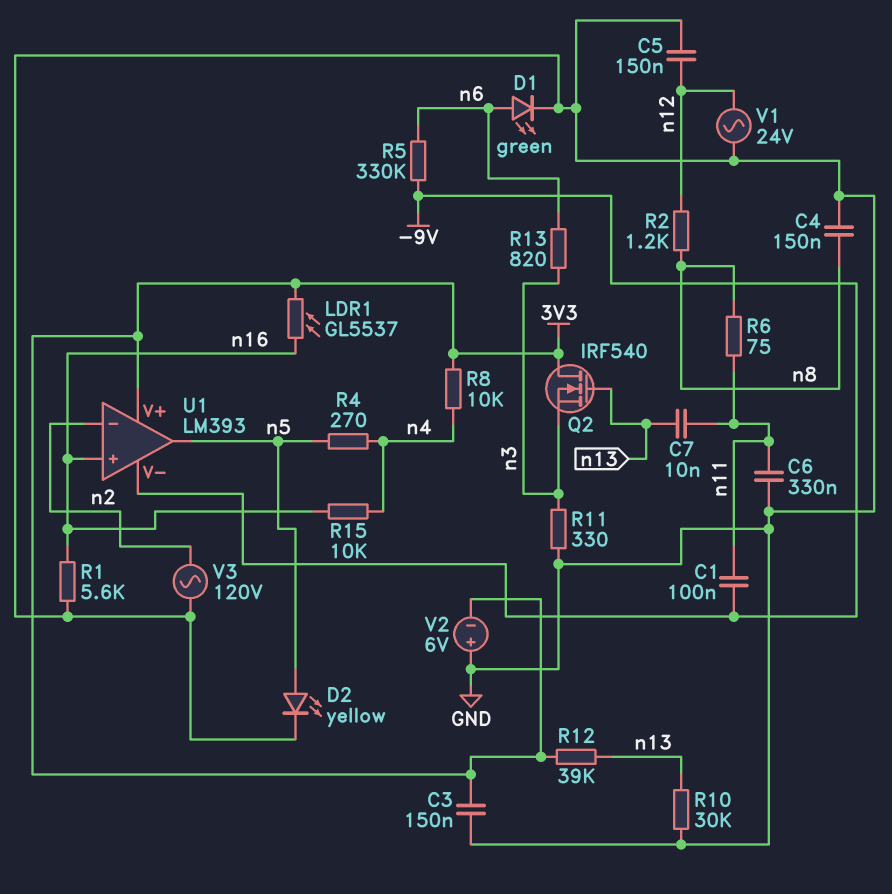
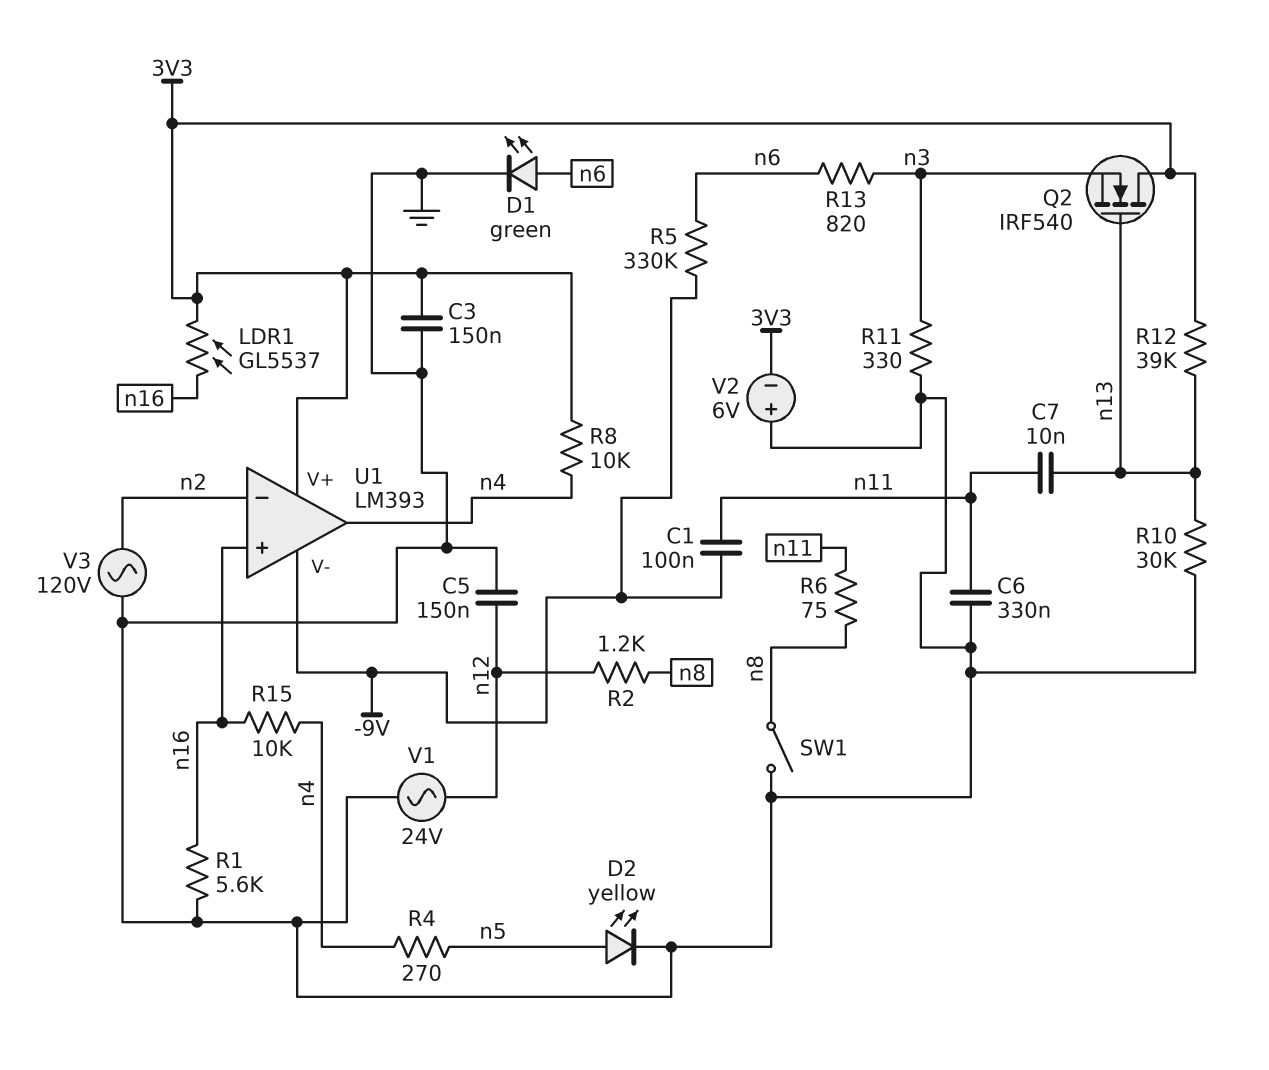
C4: 150nF (GND, n8) -> none
SW1: none -> switch (GND, n8)
U1 pin out: n5 -> n4

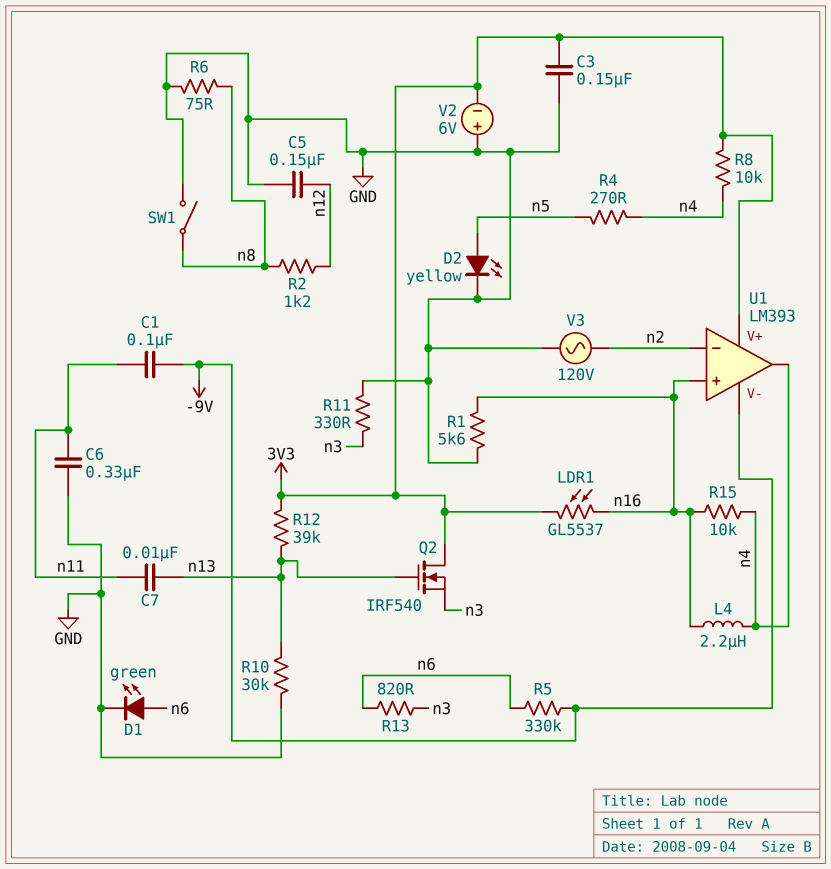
L4: none -> 2.2uH (n4, n16)
R6: 75 (n8, n11) -> 75 (GND, n8)
V1: AC 24V (GND, n12) -> none

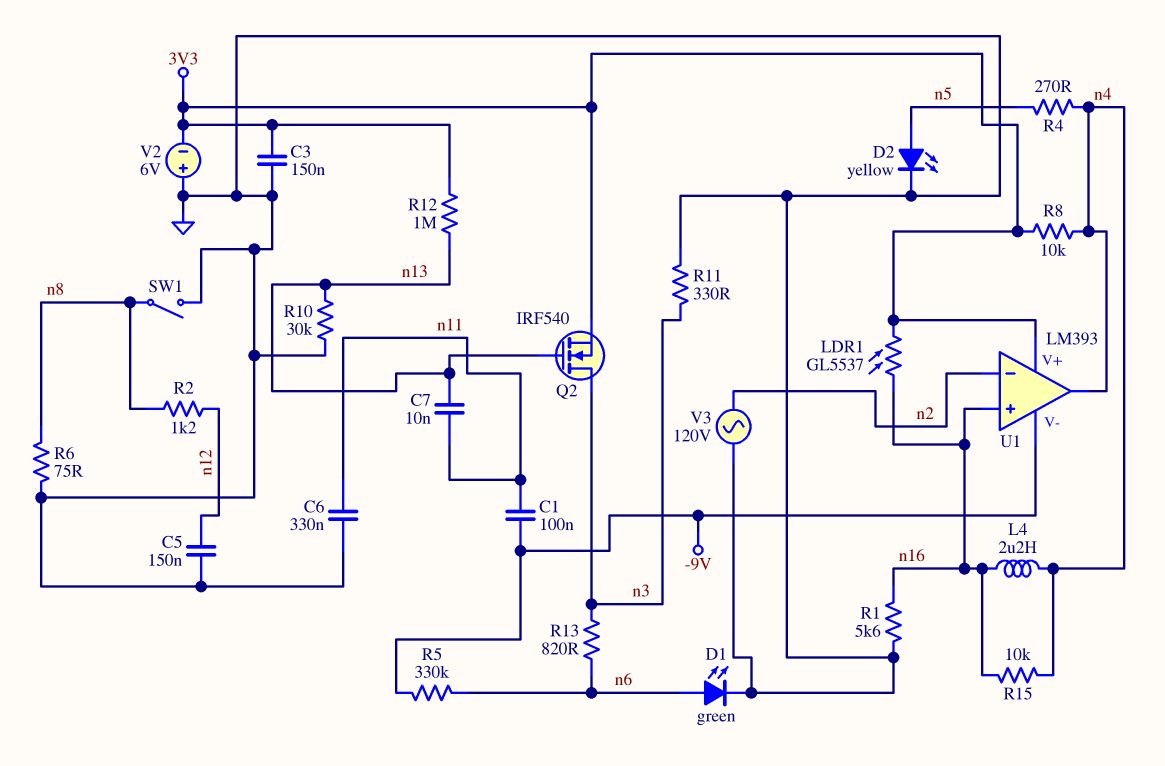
Q2: NMOS IRF540 (G n13, D 3V3, S n3) -> NMOS IRF540 (G n13, D n3, S 3V3)
R12: 39k (3V3, n13) -> 1M (3V3, n13)

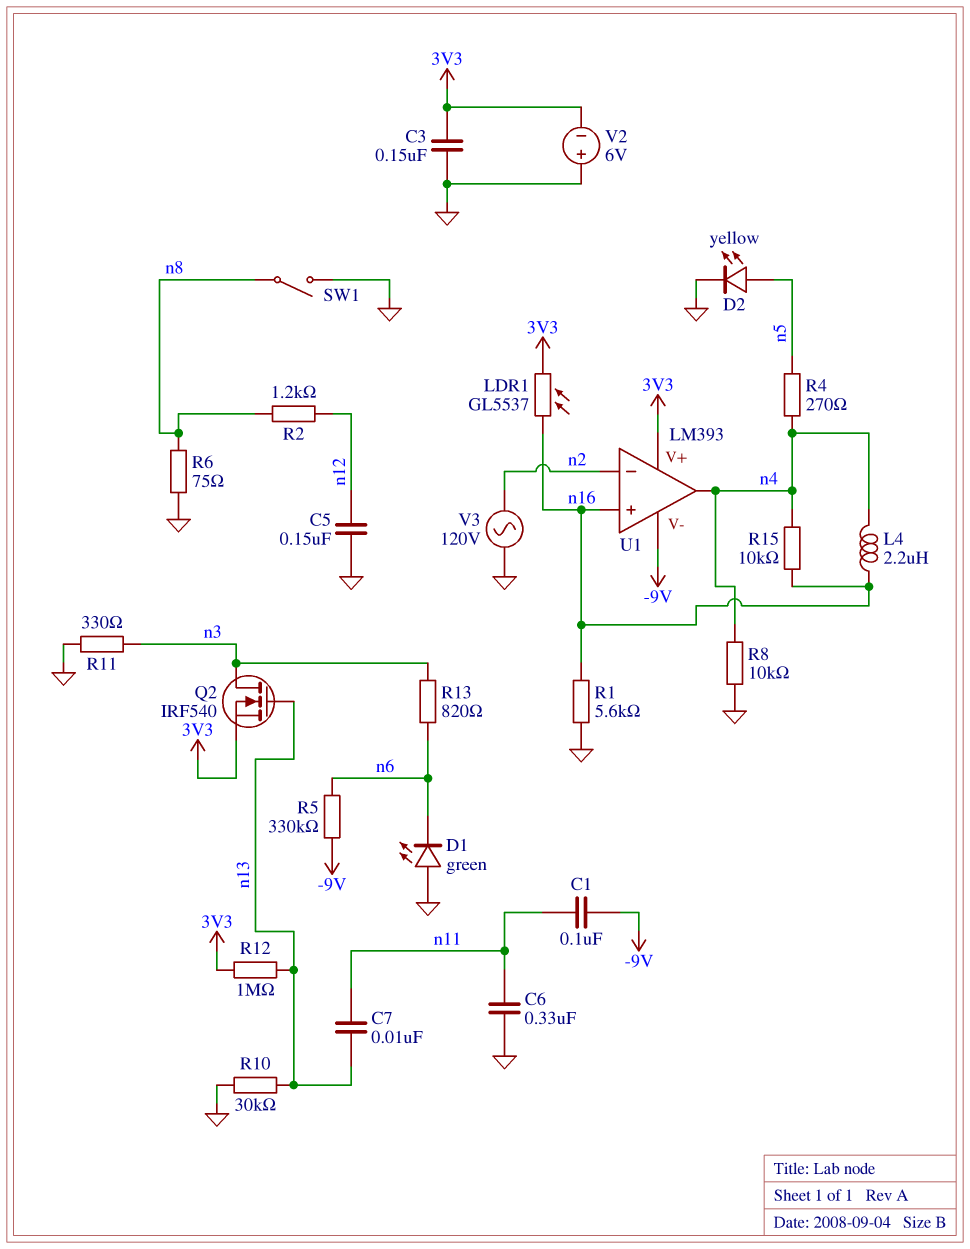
D1: LED green (A n6, K GND) -> LED green (A GND, K n6)
R8: 10k (3V3, n4) -> 10k (GND, n4)

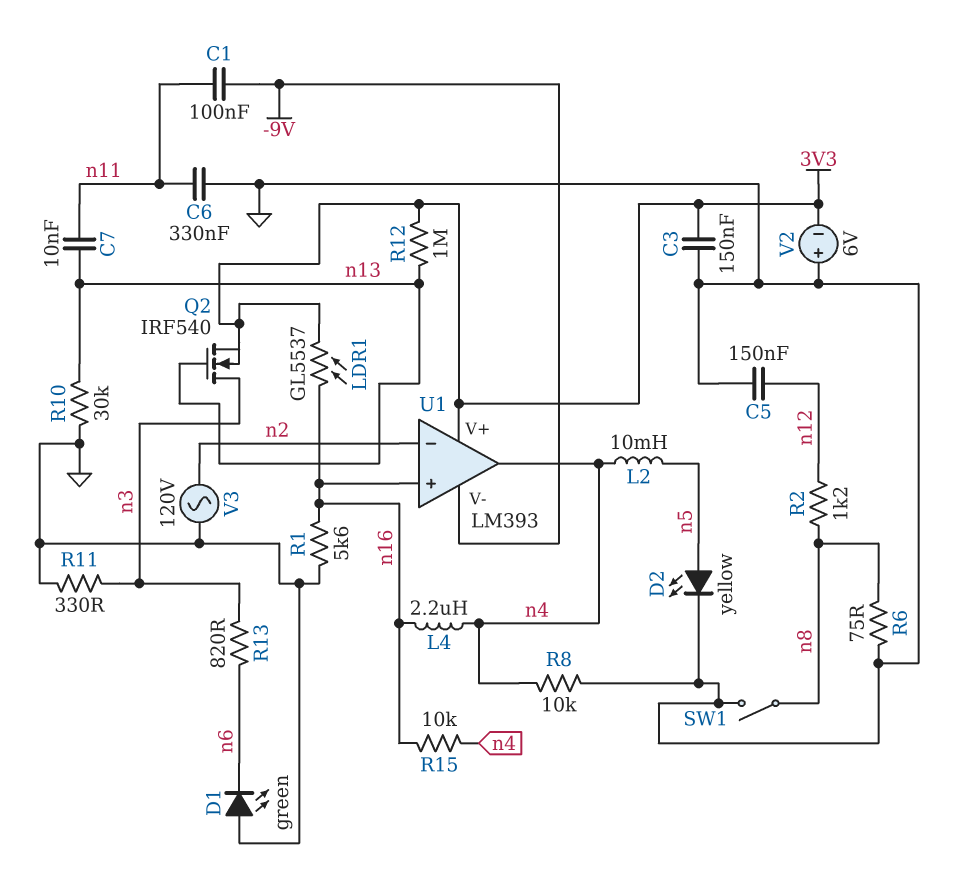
L2: none -> 10mH (n4, n5)
R4: 270 (n4, n5) -> none
R5: 330k (-9V, n6) -> none

